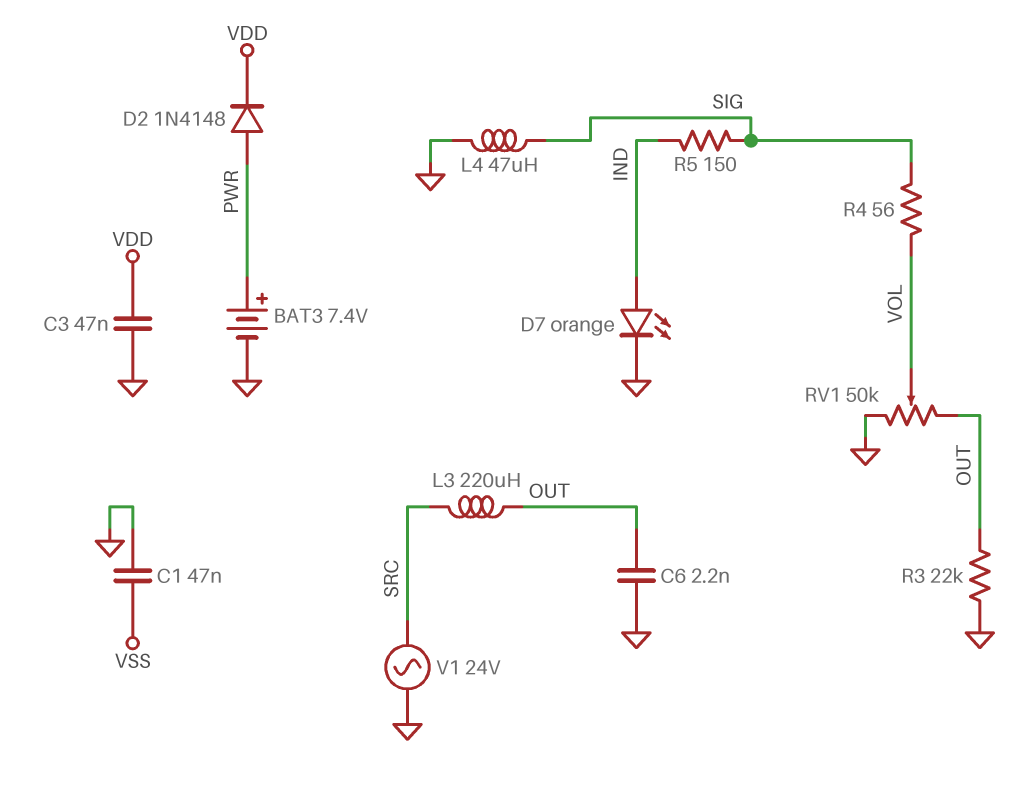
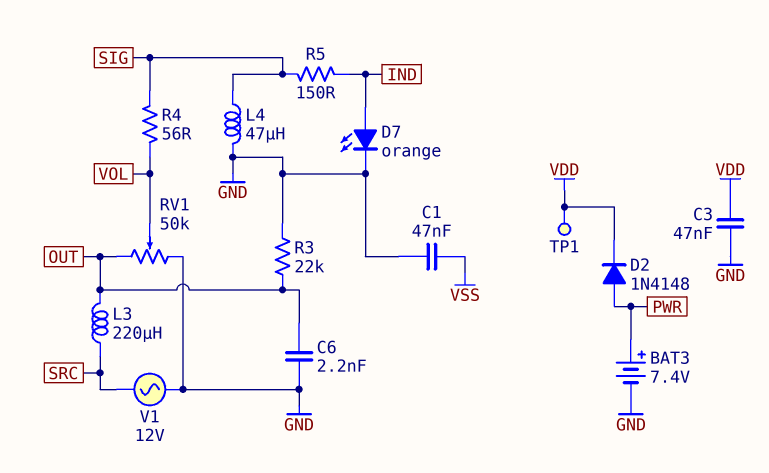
TP1: none -> test point (VDD)
V1: AC 24V (GND, SRC) -> AC 12V (GND, SRC)

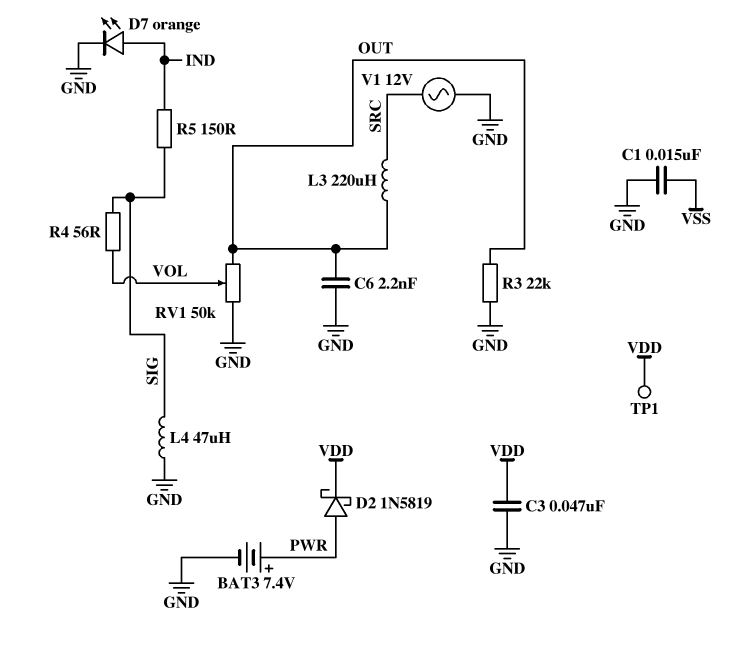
C1: 47nF (GND, VSS) -> 15nF (GND, VSS)
D2: diode 1N4148 (A PWR, K VDD) -> schottky 1N5819 (A PWR, K VDD)

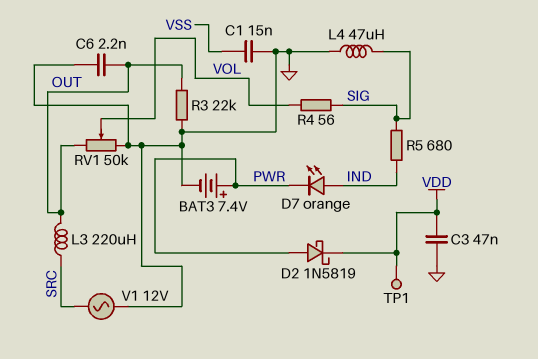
D7: LED orange (A IND, K GND) -> LED orange (A IND, K PWR)
R5: 150 (IND, SIG) -> 680 (IND, SIG)

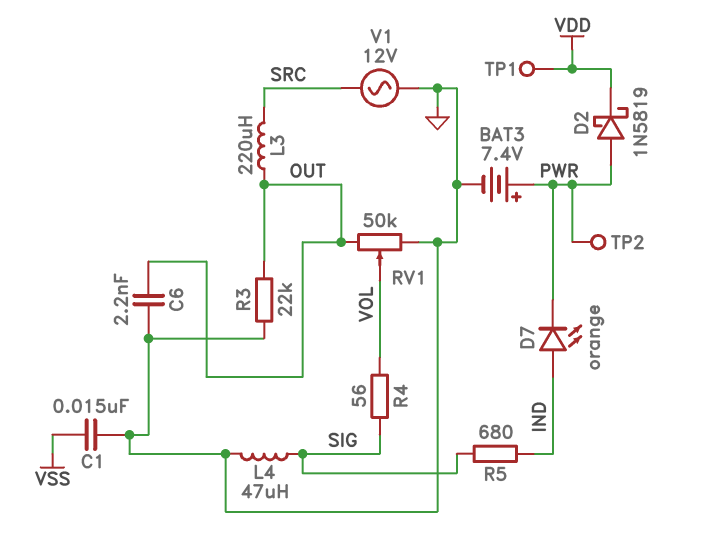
C3: 47nF (GND, VDD) -> none
TP2: none -> test point (PWR)

